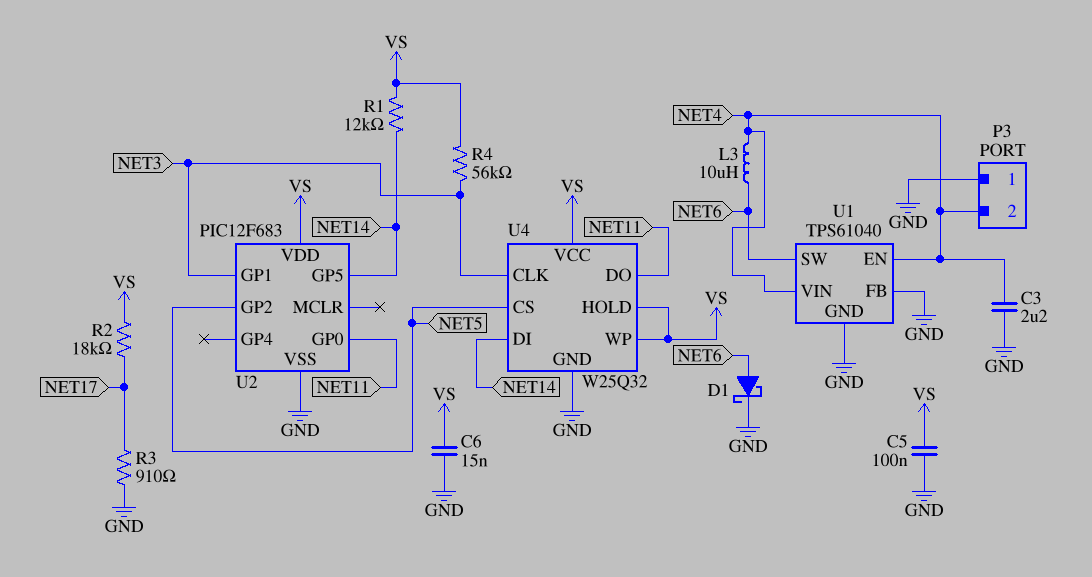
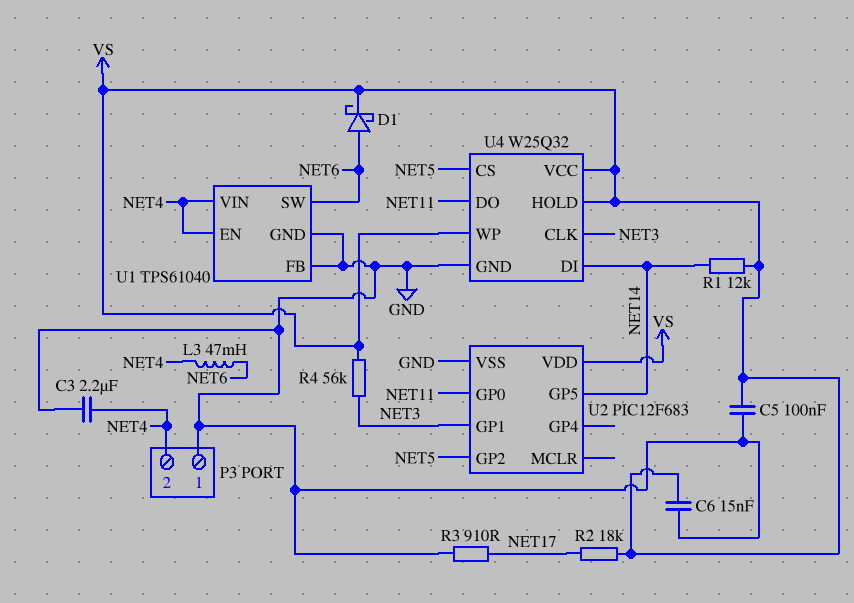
D1: schottky (A NET6, K GND) -> schottky (A NET6, K VS)
L3: 10uH (NET4, NET6) -> 47mH (NET4, NET6)

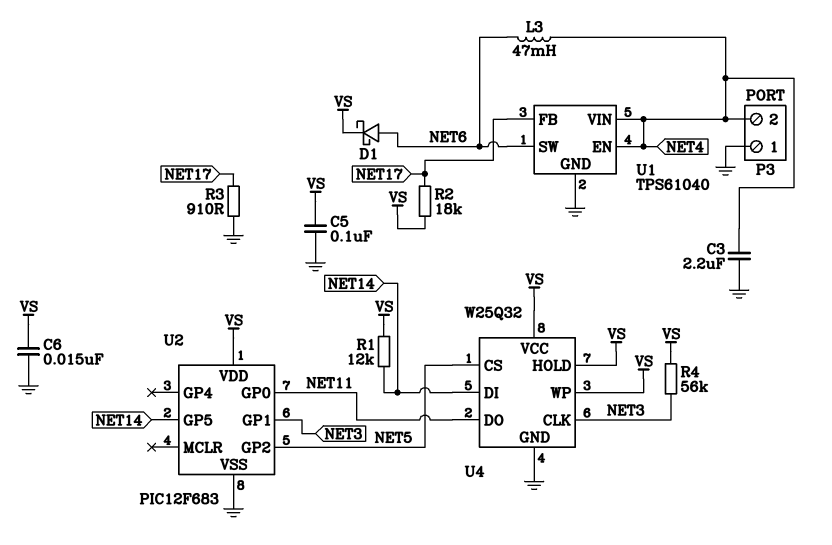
U1 pin FB: GND -> NET17

